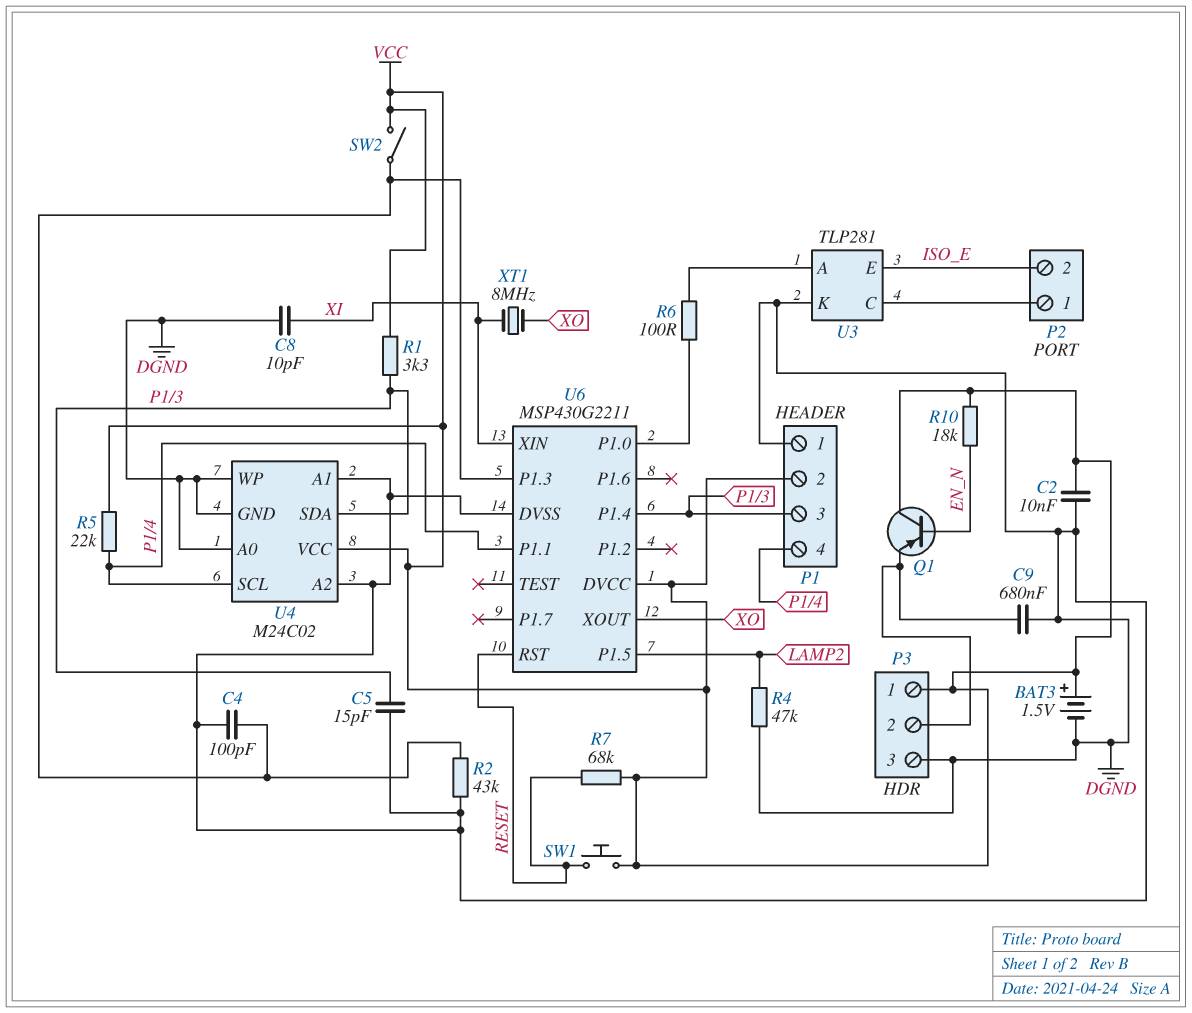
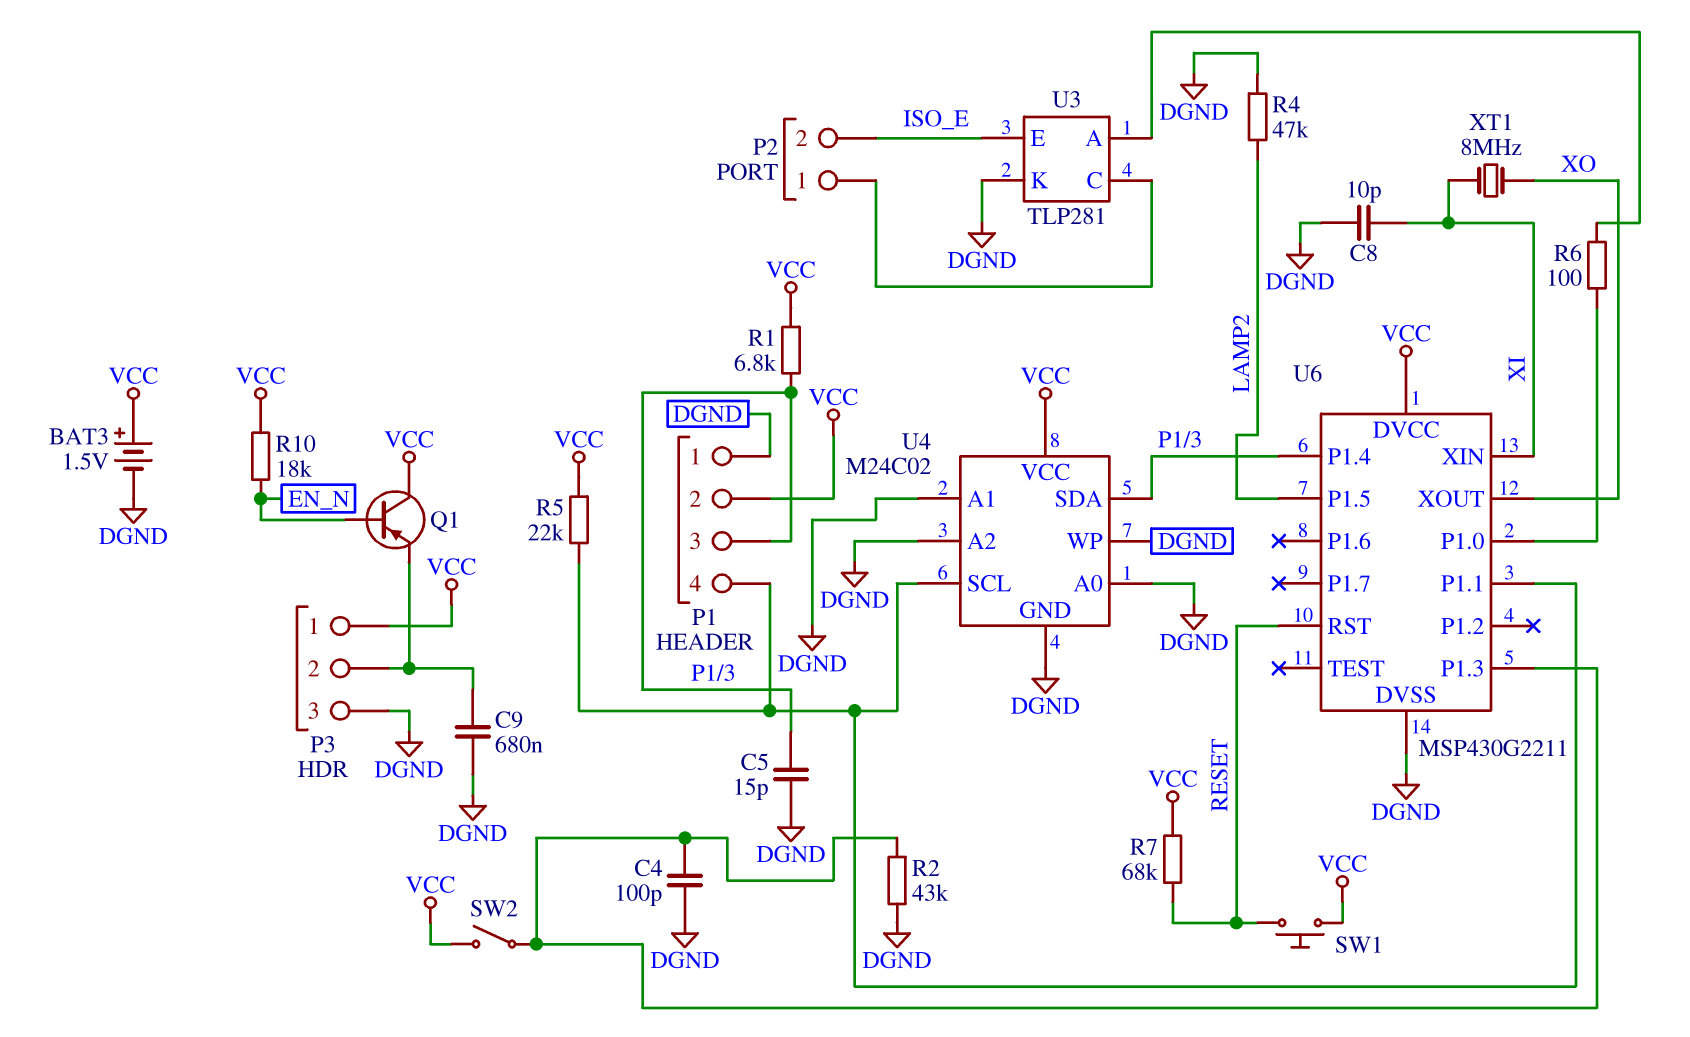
C2: 10nF (DGND, VCC) -> none
R1: 3.3k (P1/3, VCC) -> 6.8k (P1/3, VCC)

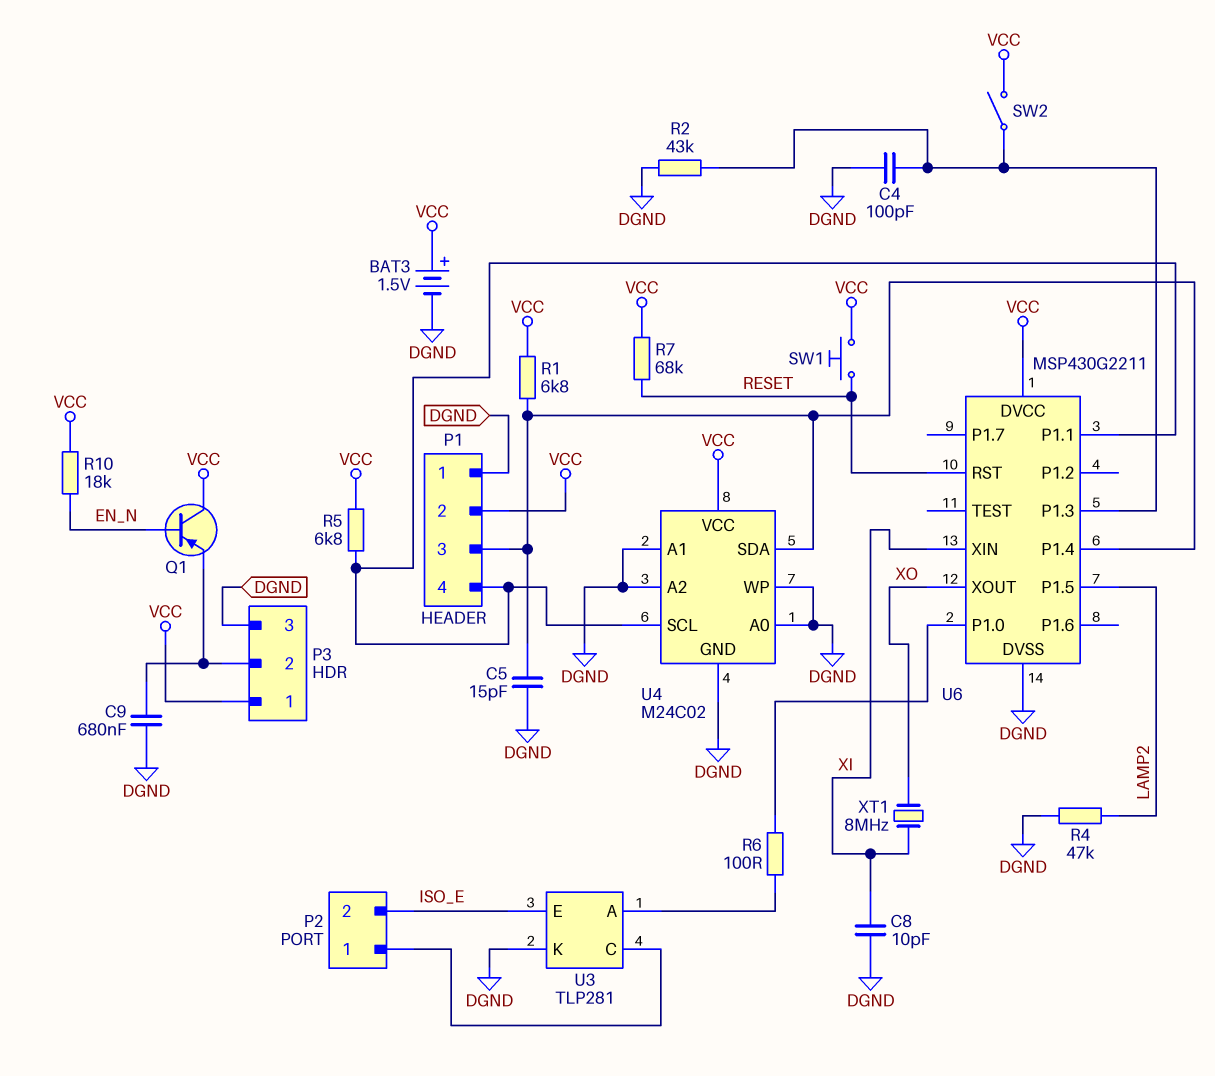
R5: 22k (P1/4, VCC) -> 6.8k (P1/4, VCC)

